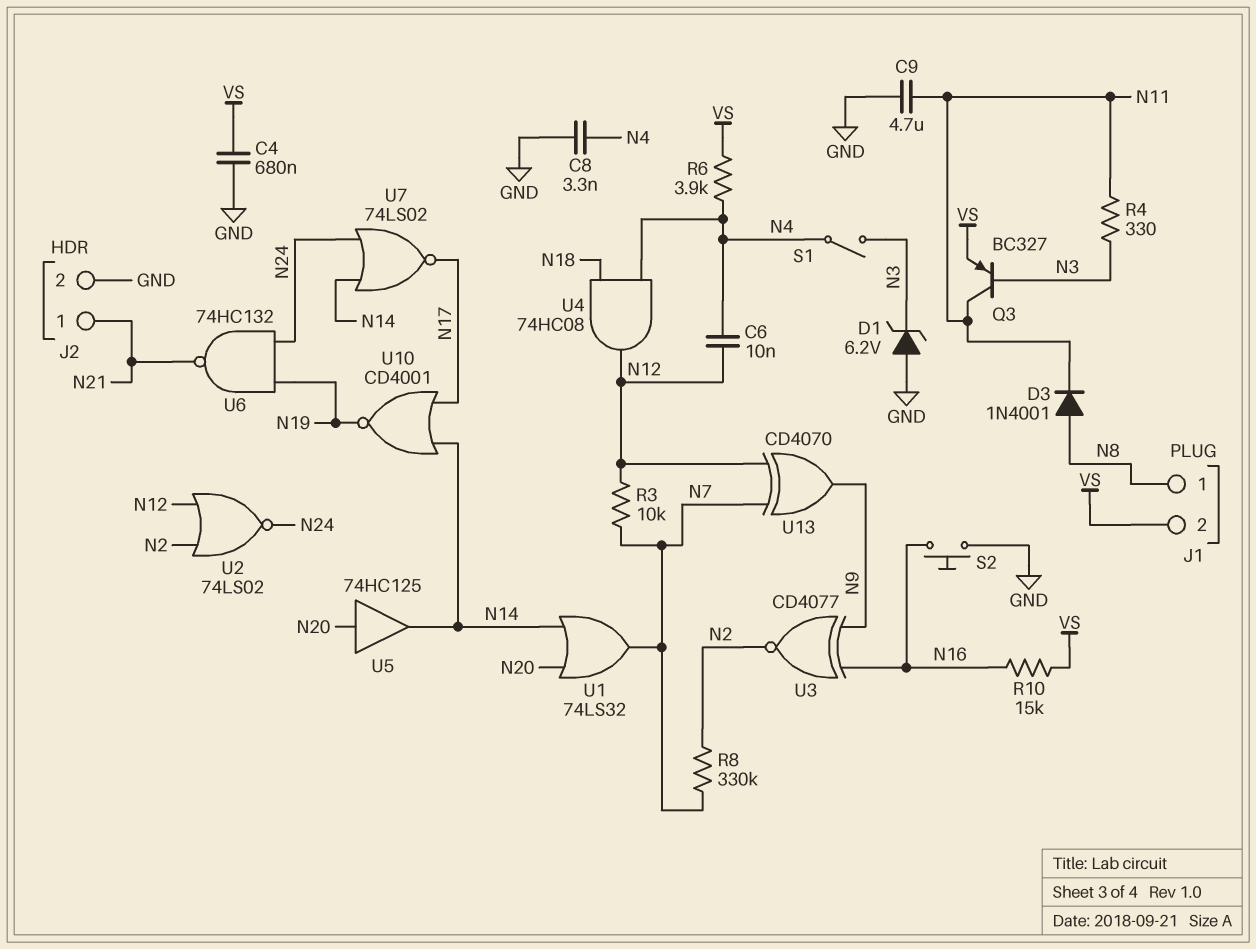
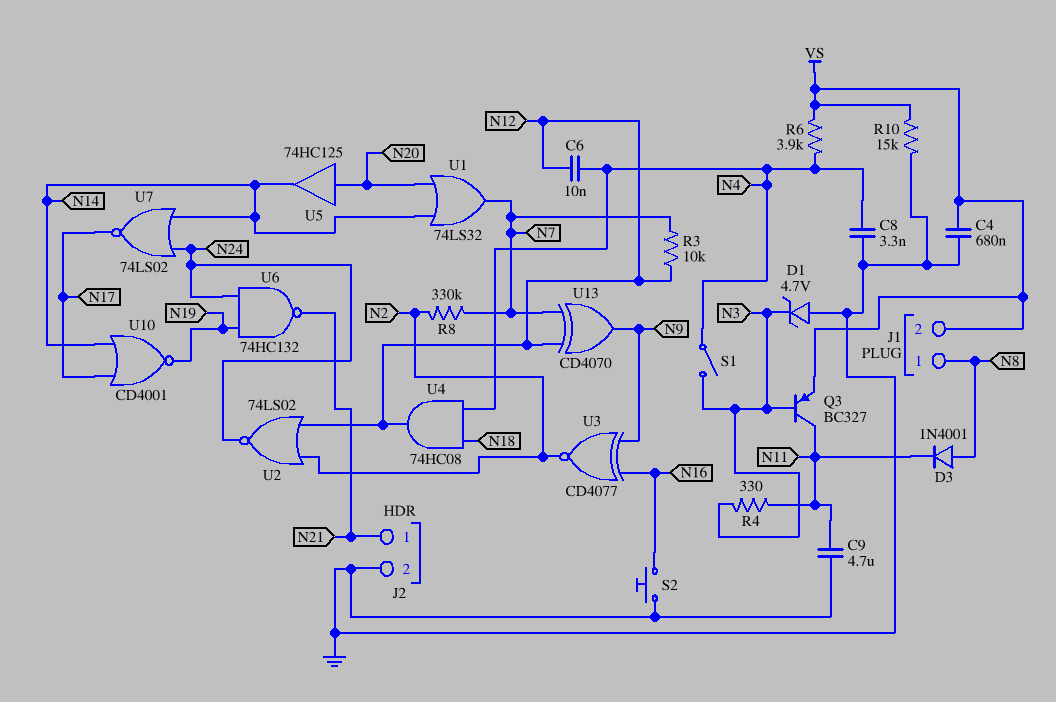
D1: zener 6.2V (A GND, K N3) -> zener 4.7V (A GND, K N3)
R10: 15k (N16, VS) -> 15k (GND, VS)

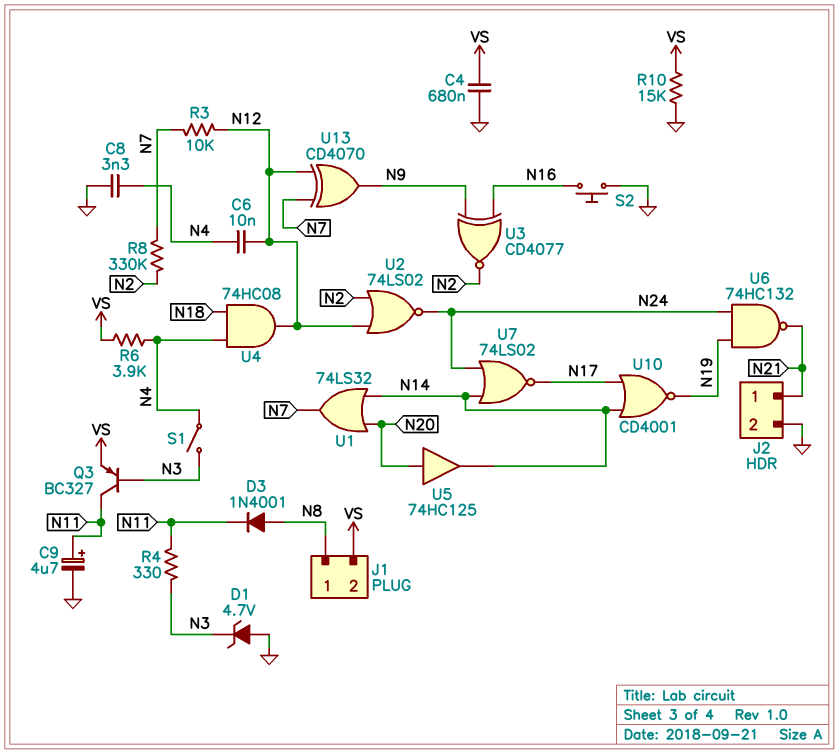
C9: 4.7uF (GND, N11) -> 4.7uF (plus N11, minus GND)

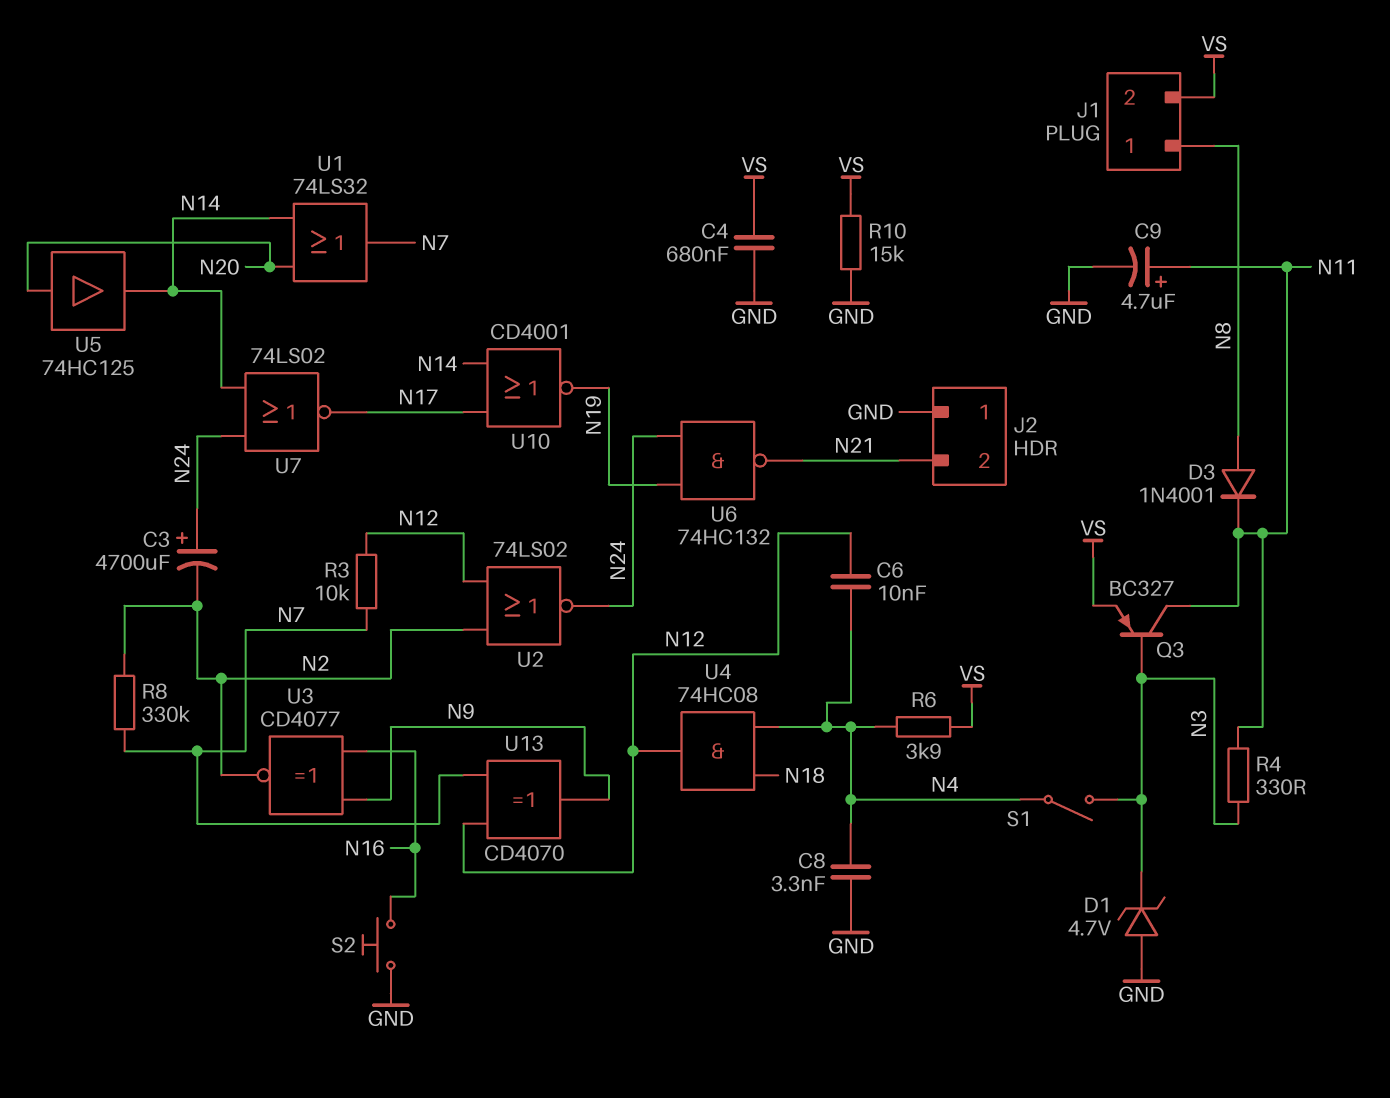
C3: none -> 4700uF (plus N24, minus N2)
J2 pin 1: N21 -> GND
J2 pin 2: GND -> N21

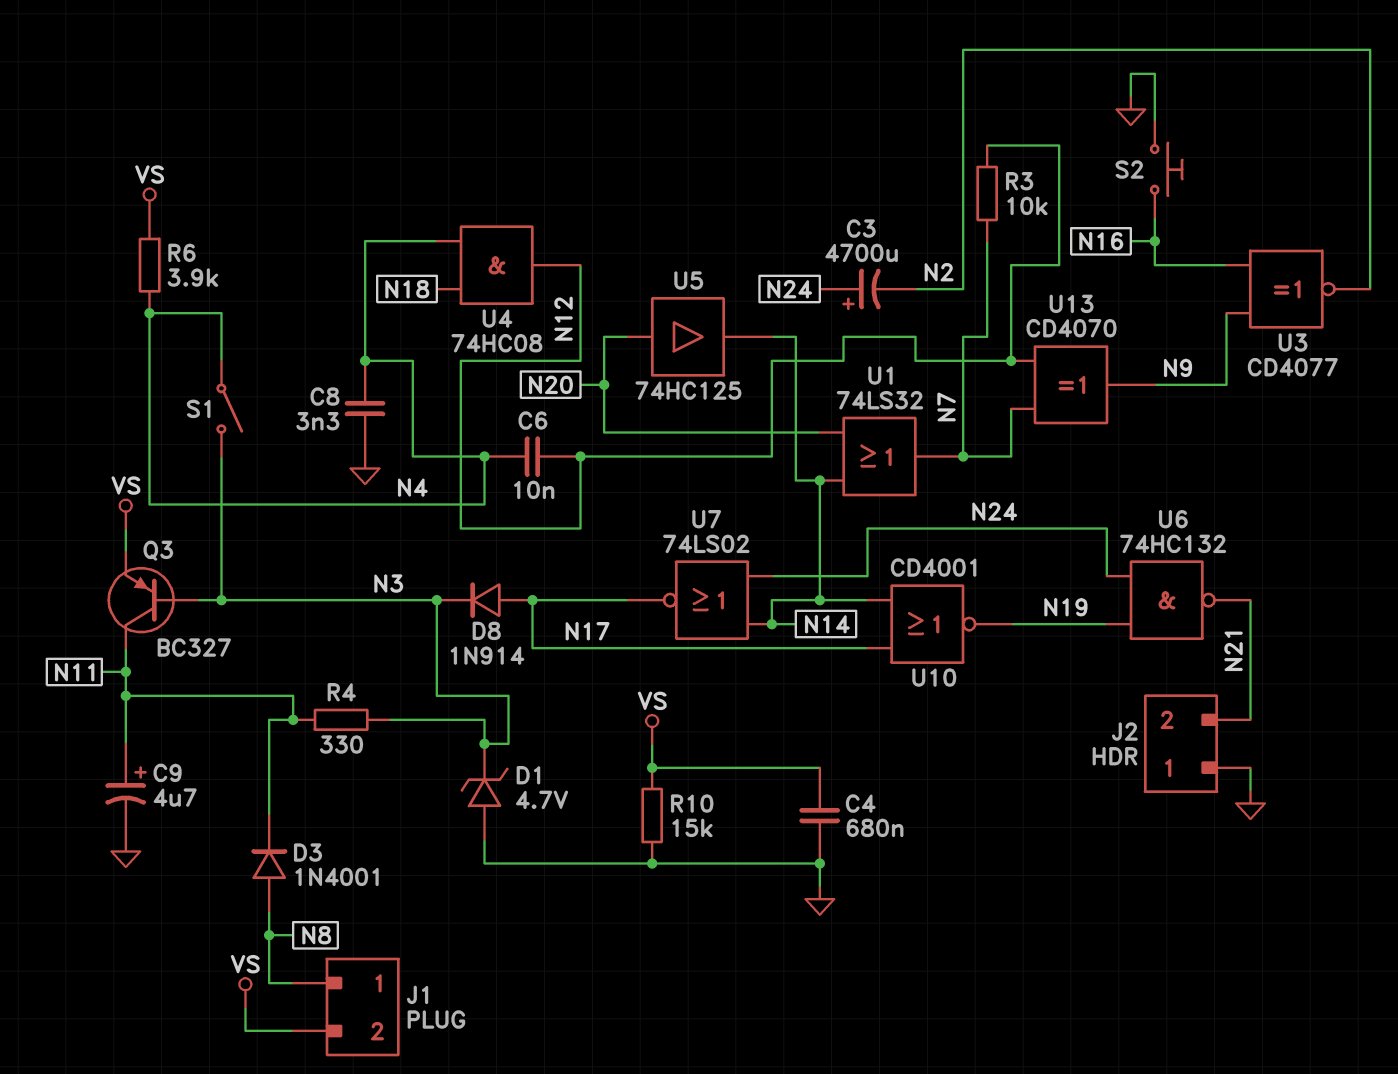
D8: none -> diode 1N914 (A N17, K N3)
R8: 330k (N2, N7) -> none
U2: NOR 74LS02 (in N2, in N12, out N24) -> none

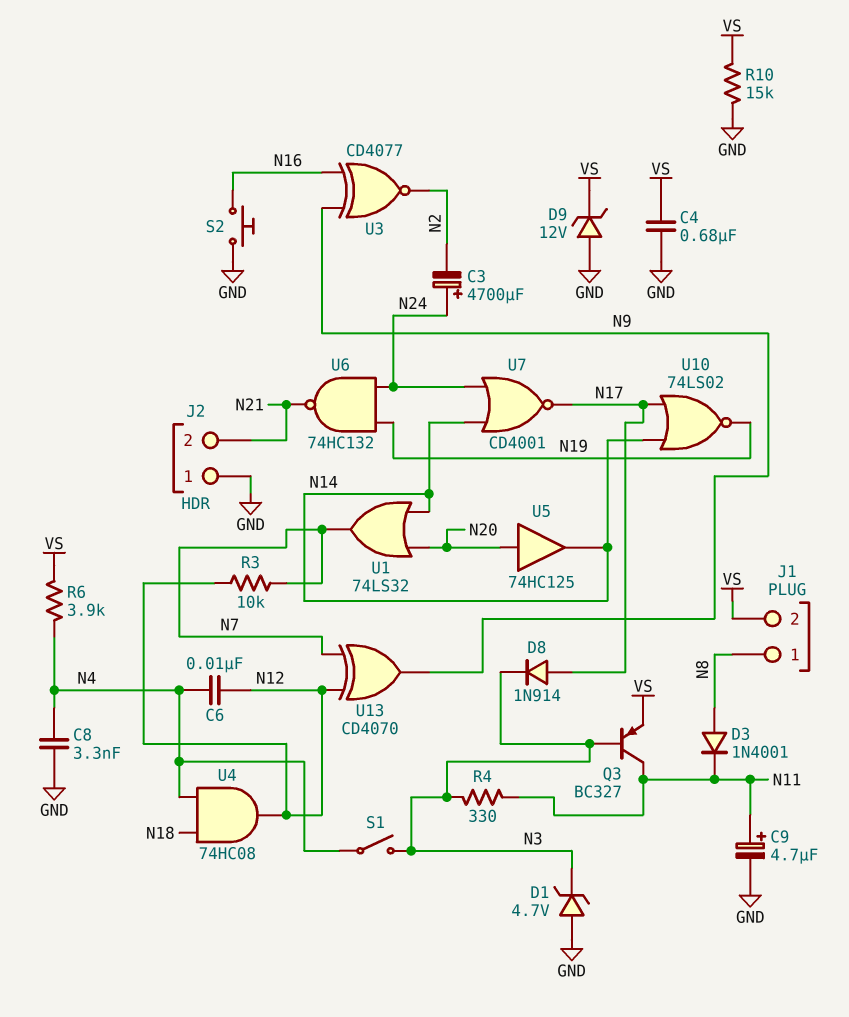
D9: none -> zener 12V (A GND, K VS)
U7: NOR 74LS02 (in N14, in N24, out N17) -> NOR CD4001 (in N14, in N24, out N17)
U10: NOR CD4001 (in N14, in N17, out N19) -> NOR 74LS02 (in N14, in N17, out N19)

